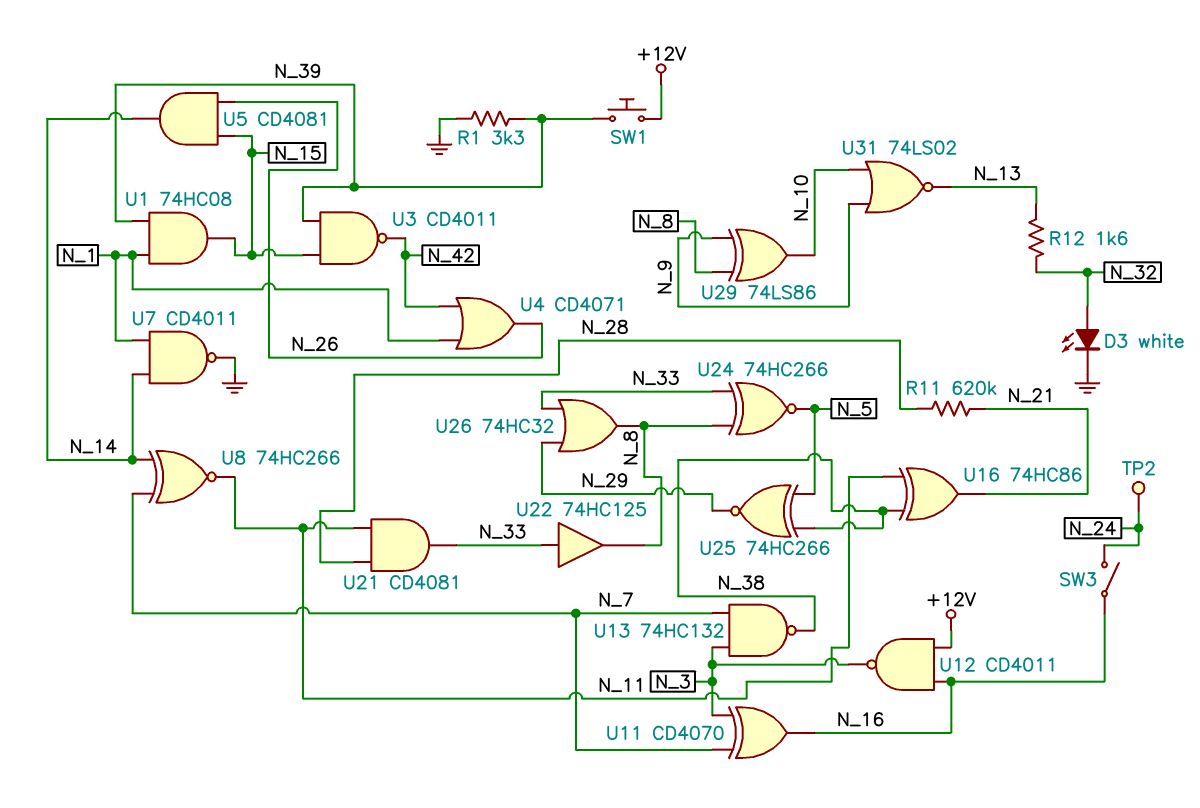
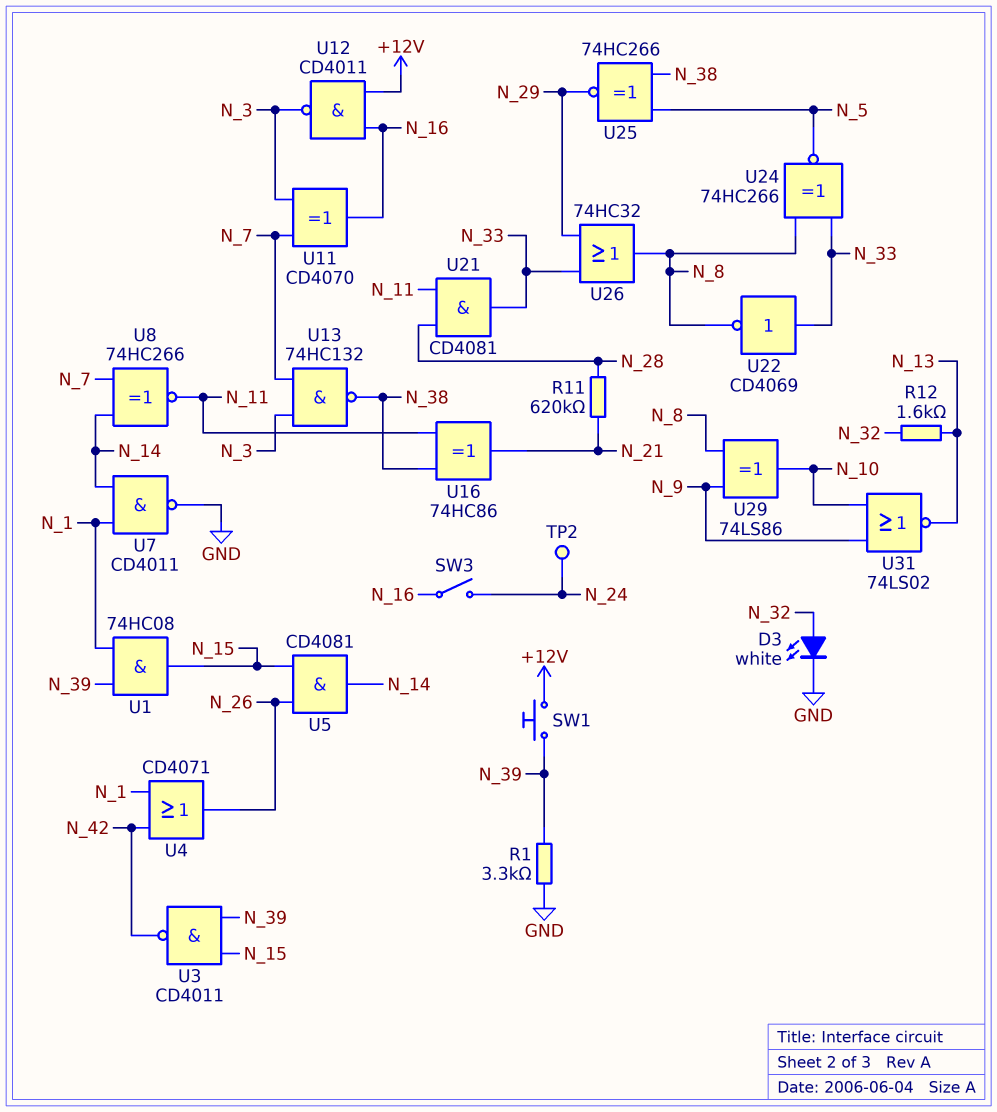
U22: buffer 74HC125 (in N_33, out N_8) -> NOT CD4069 (in N_33, out N_8)

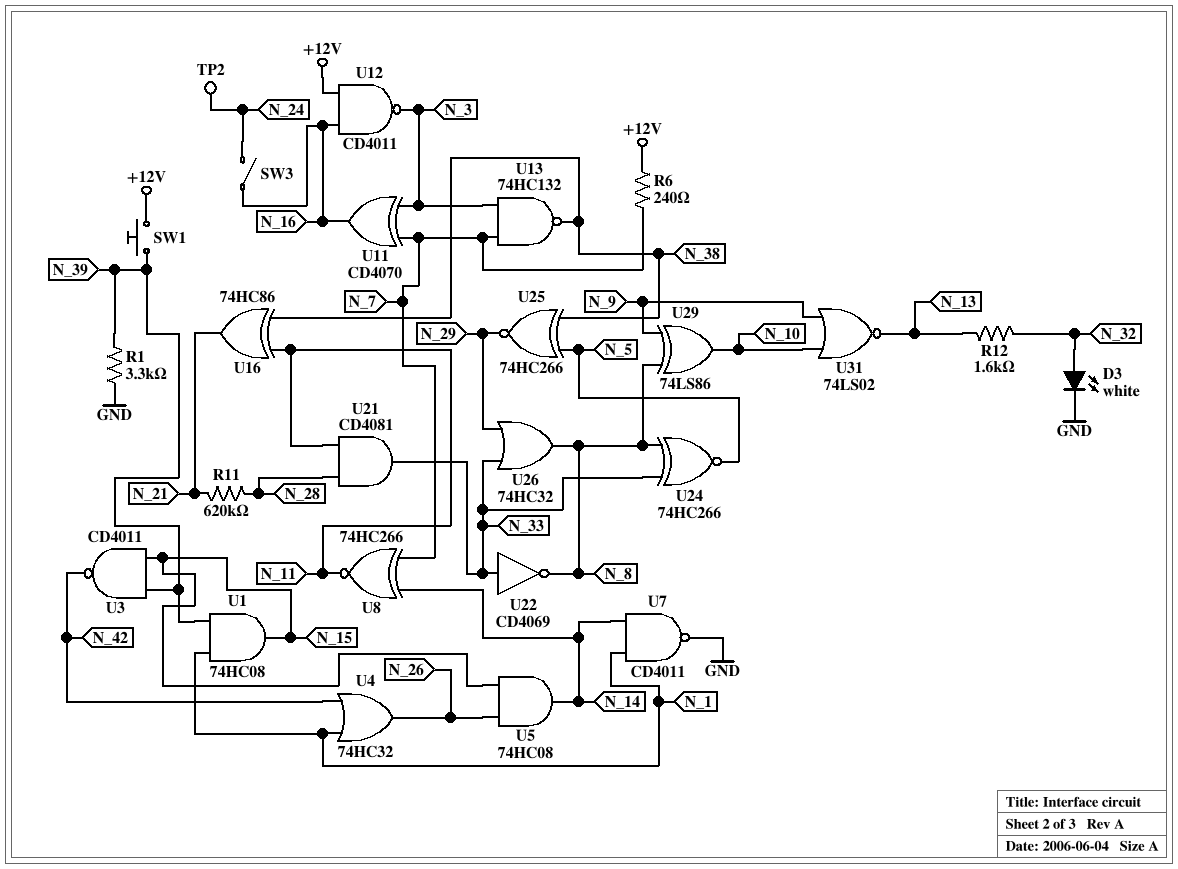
R6: none -> 240 (+12V, N_7)
U4: OR CD4071 (in N_1, in N_42, out N_26) -> OR 74HC32 (in N_1, in N_42, out N_26)
U5: AND CD4081 (in N_15, in N_26, out N_14) -> AND 74HC08 (in N_15, in N_26, out N_14)

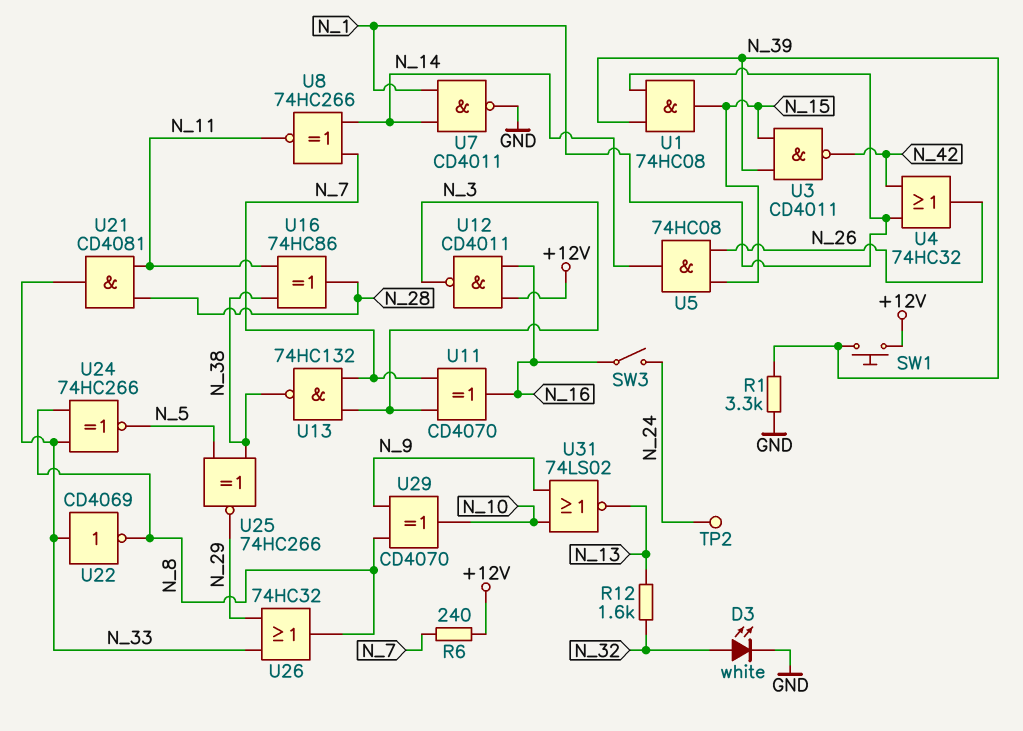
R11: 620k (N_21, N_28) -> none
U16: XOR 74HC86 (in N_11, in N_38, out N_21) -> XOR 74HC86 (in N_11, in N_38, out N_28)
U29: XOR 74LS86 (in N_8, in N_9, out N_10) -> XOR CD4070 (in N_8, in N_9, out N_10)

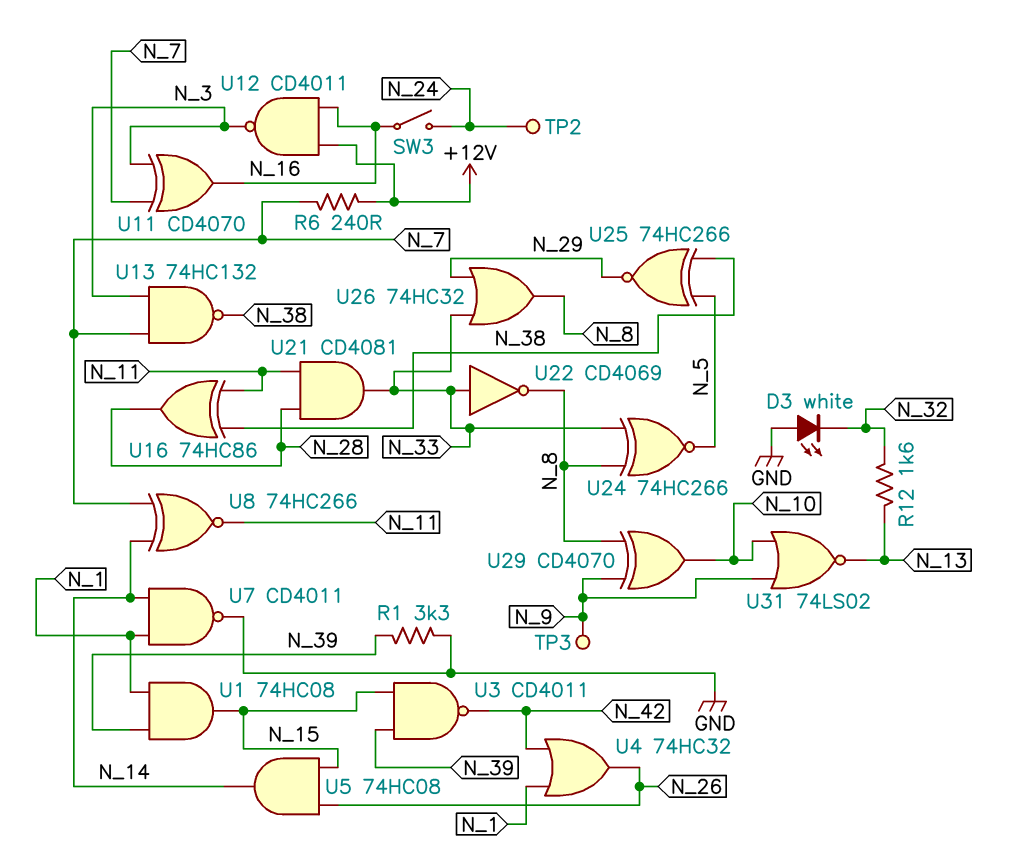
D3: LED white (A N_32, K GND) -> LED white (A GND, K N_32)
SW1: button (+12V, N_39) -> none
TP3: none -> test point (N_9)

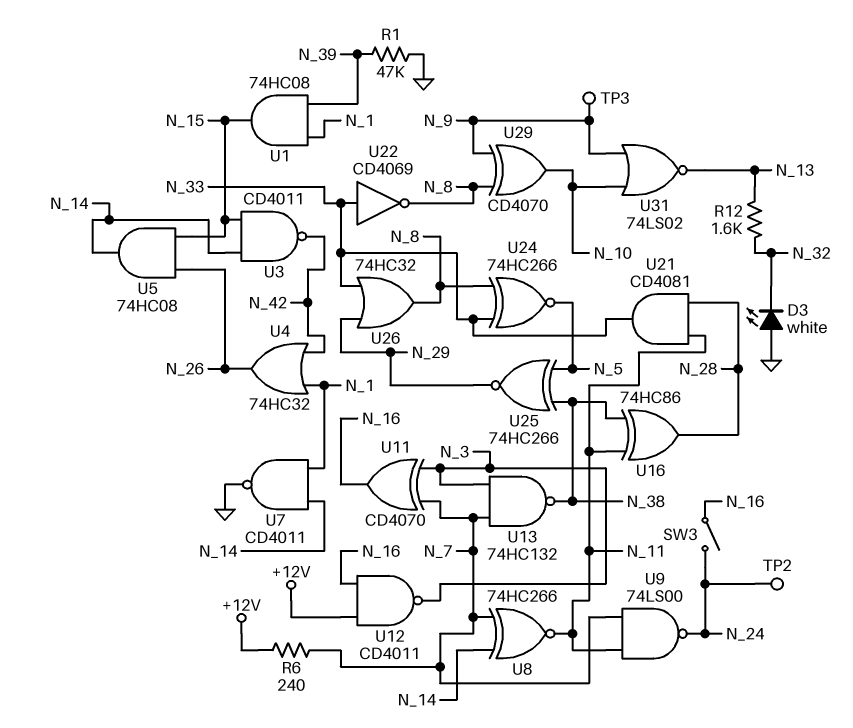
R1: 3.3k (GND, N_39) -> 47k (GND, N_39)
U3: NAND CD4011 (in N_15, in N_39, out N_42) -> NAND CD4011 (in N_14, in N_15, out N_42)
U9: none -> NAND 74LS00 (in N_7, in N_11, out N_24)

